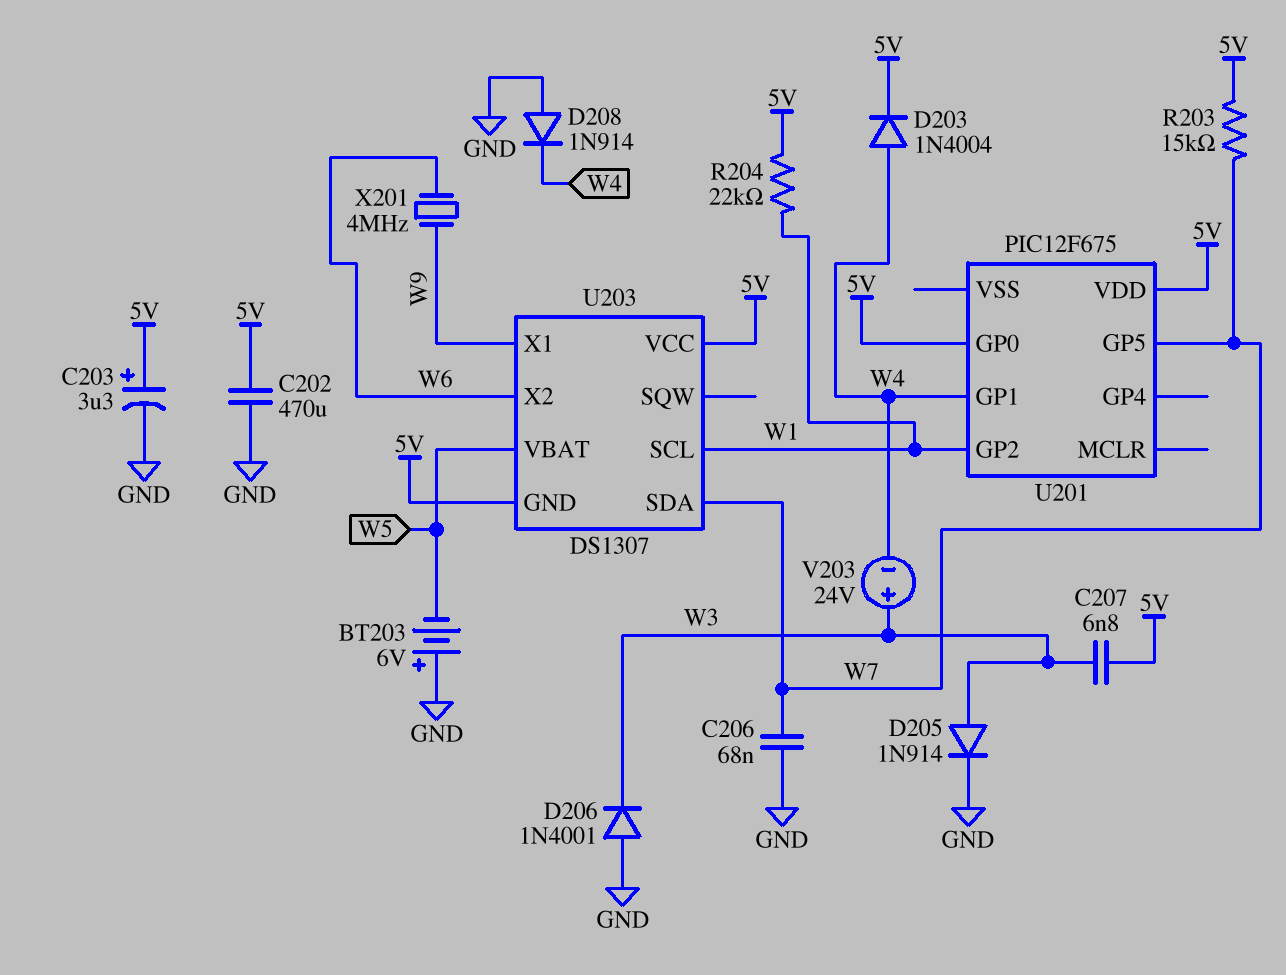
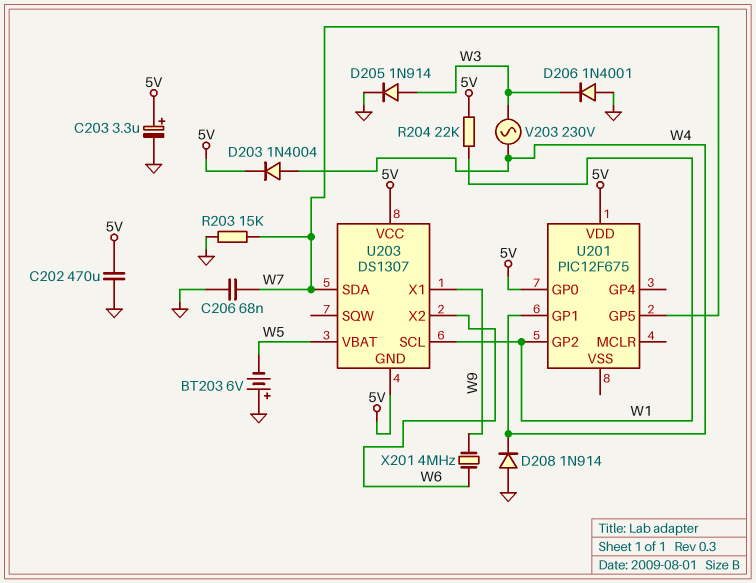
C207: 6.8nF (5V, W3) -> none
R203: 15k (5V, W7) -> 15k (GND, W7)
V203: 24V (plus W3, minus W4) -> AC 230V (W3, W4)

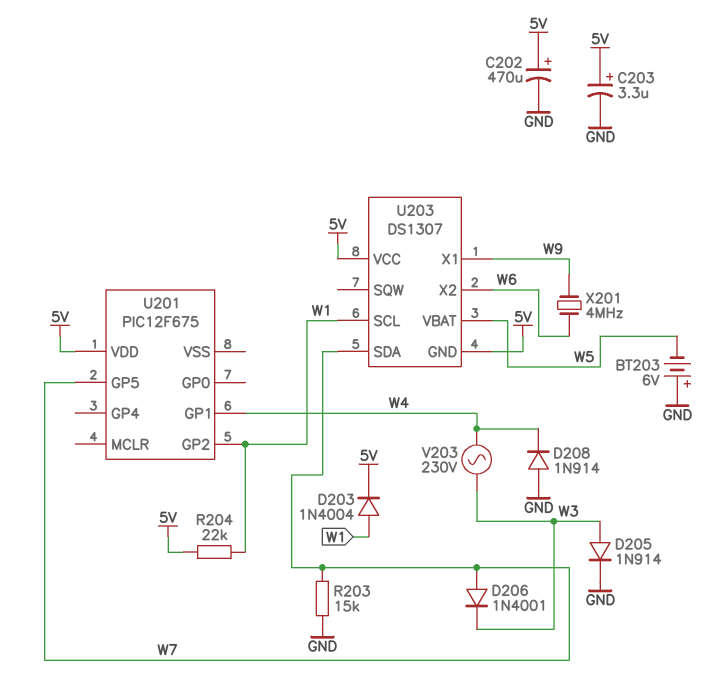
C202: 470uF (5V, GND) -> 470uF (plus 5V, minus GND)
C206: 68nF (GND, W7) -> none
D203: diode 1N4004 (A W4, K 5V) -> diode 1N4004 (A W1, K 5V)
D206: diode 1N4001 (A GND, K W3) -> diode 1N4001 (A W7, K W3)
U201 pin GP0: 5V -> none

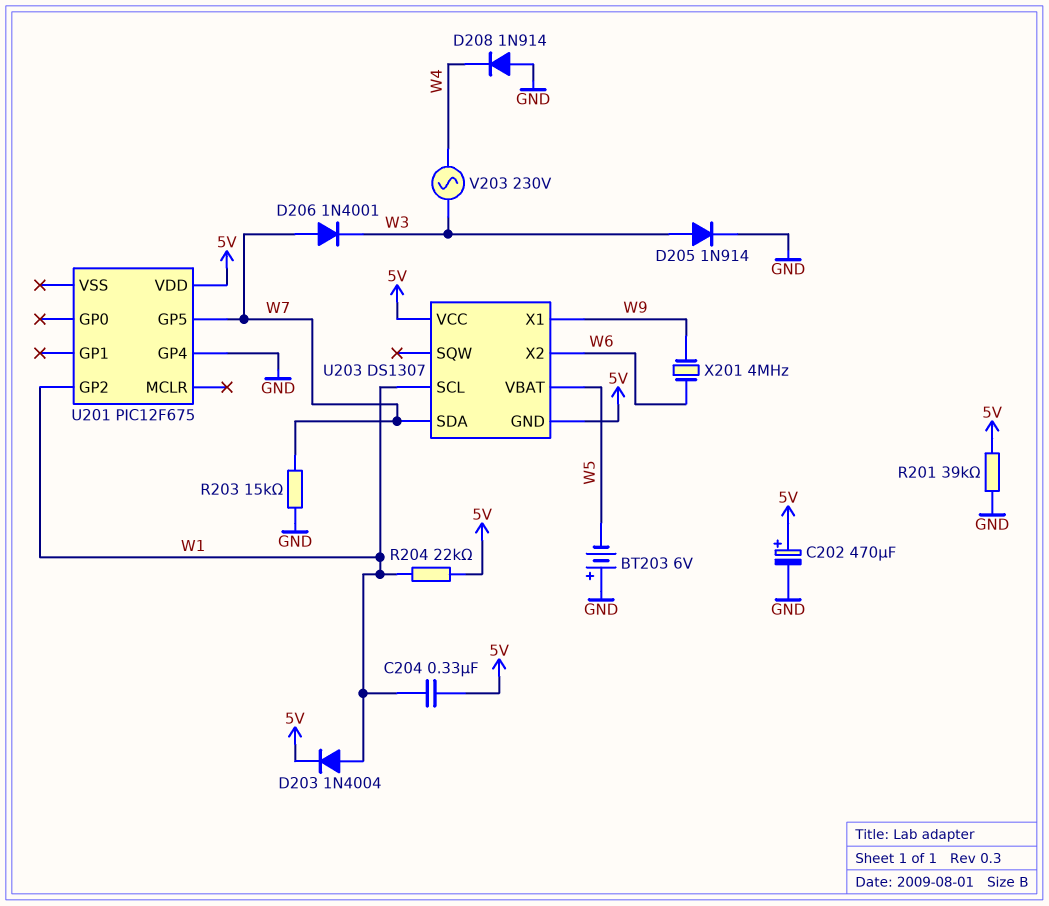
C203: 3.3uF (plus 5V, minus GND) -> none
C204: none -> 330nF (5V, W1)
R201: none -> 39k (5V, GND)
U201 pin GP1: W4 -> none
U201 pin GP4: none -> GND

